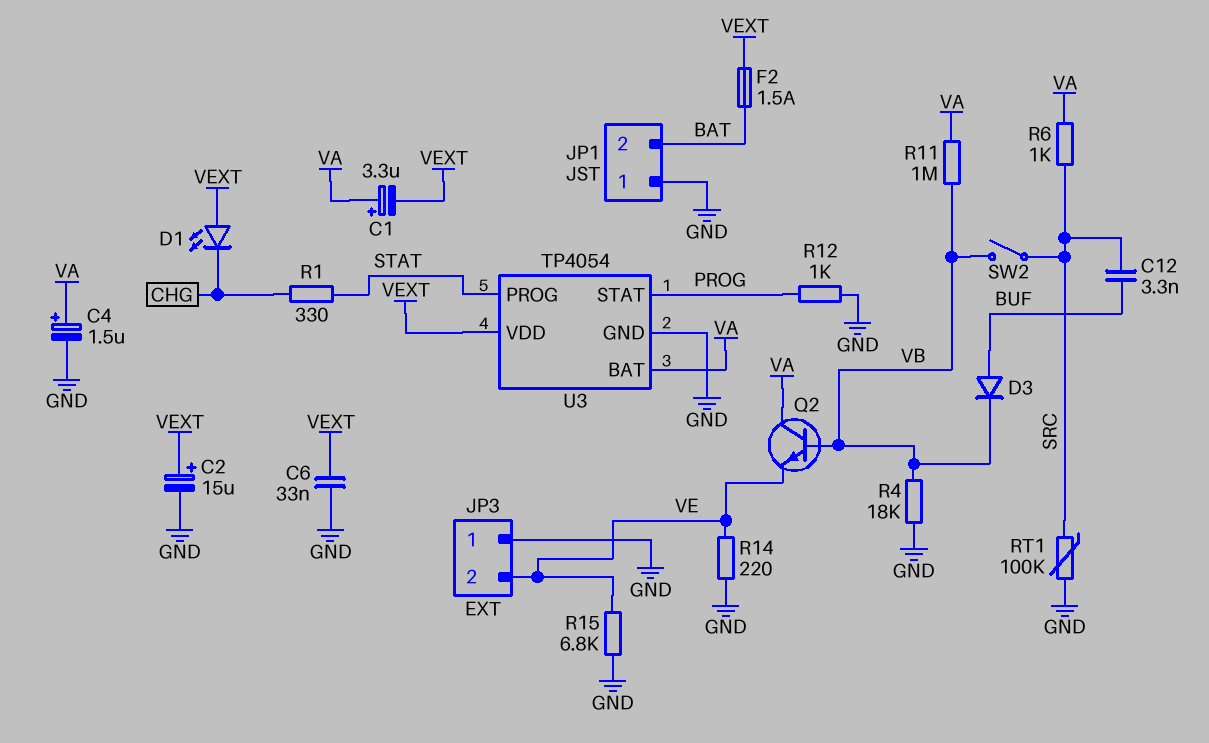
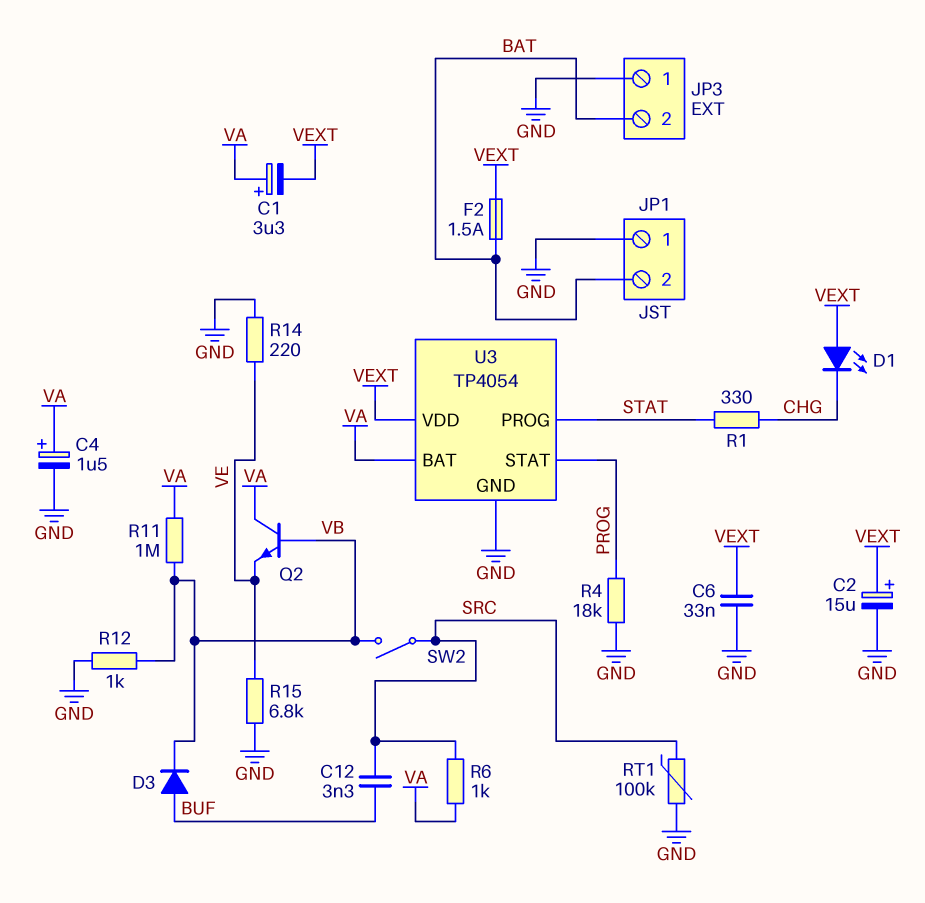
JP3 pin 2: VE -> BAT
R4: 18k (GND, VB) -> 18k (GND, PROG)
R12: 1k (GND, PROG) -> 1k (GND, VB)

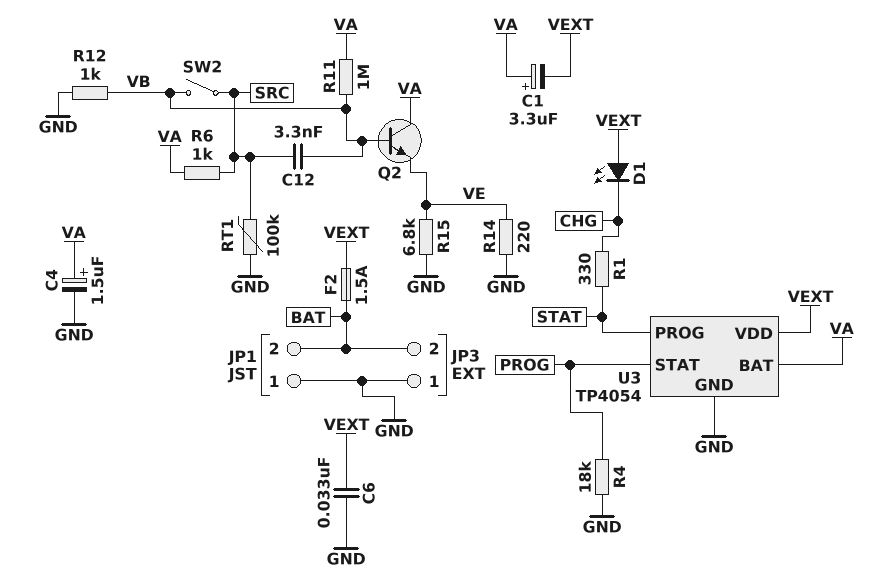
C2: 15uF (plus VEXT, minus GND) -> none
C12: 3.3nF (BUF, SRC) -> 3.3nF (SRC, VB)
D3: diode (A BUF, K VB) -> none

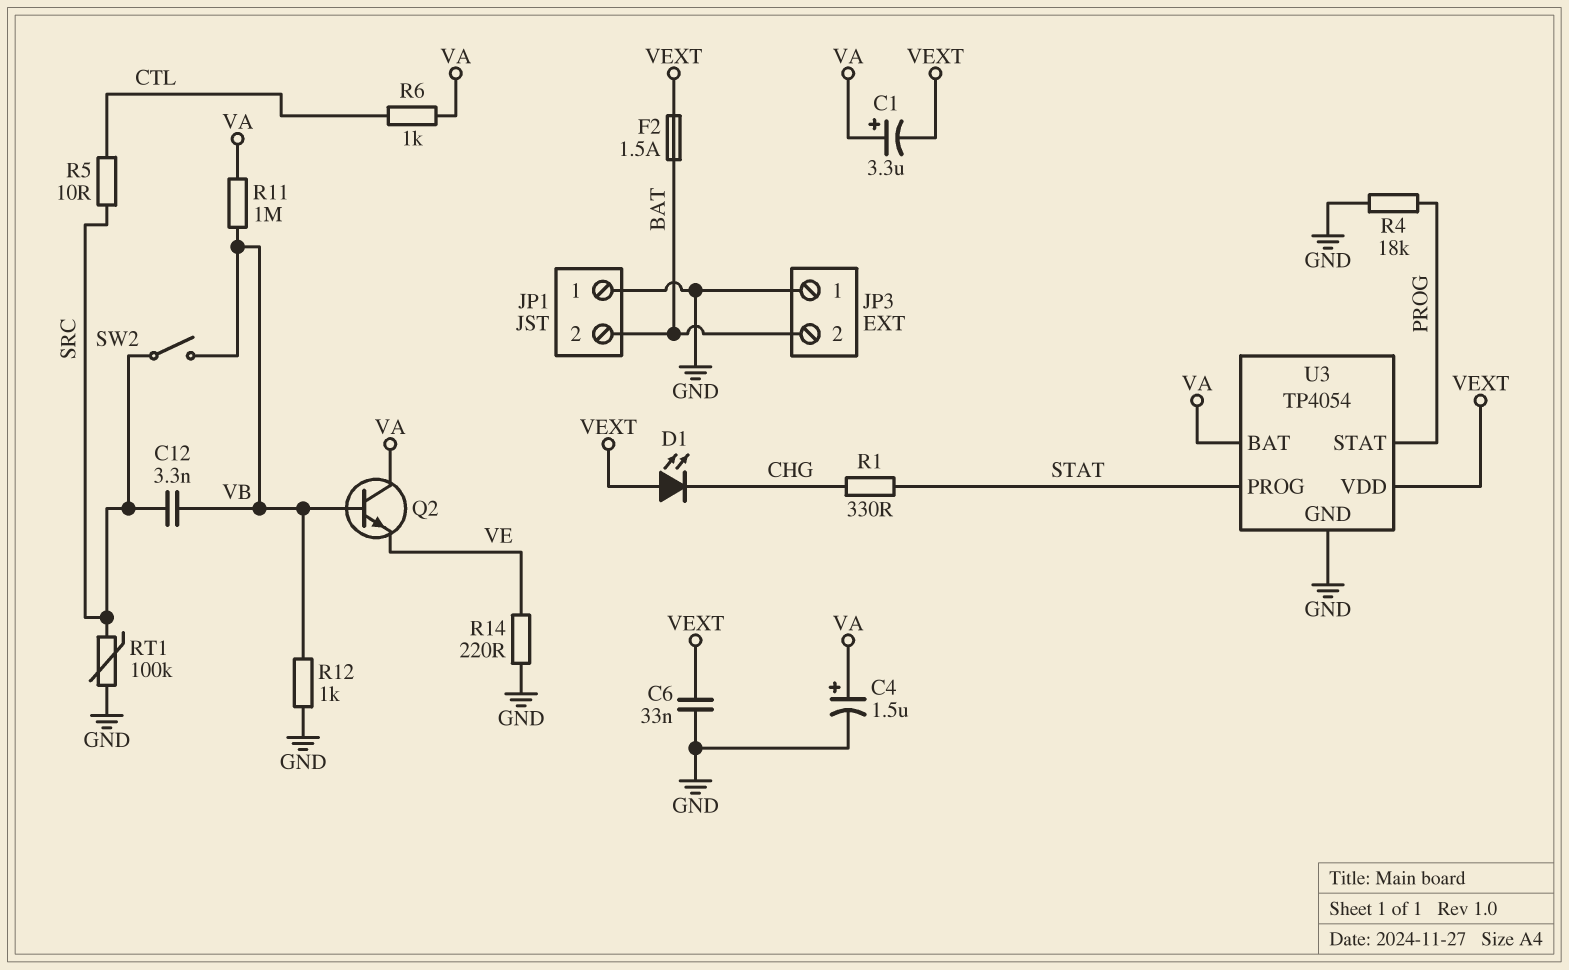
R5: none -> 10 (CTL, SRC)
R6: 1k (SRC, VA) -> 1k (CTL, VA)
R15: 6.8k (GND, VE) -> none

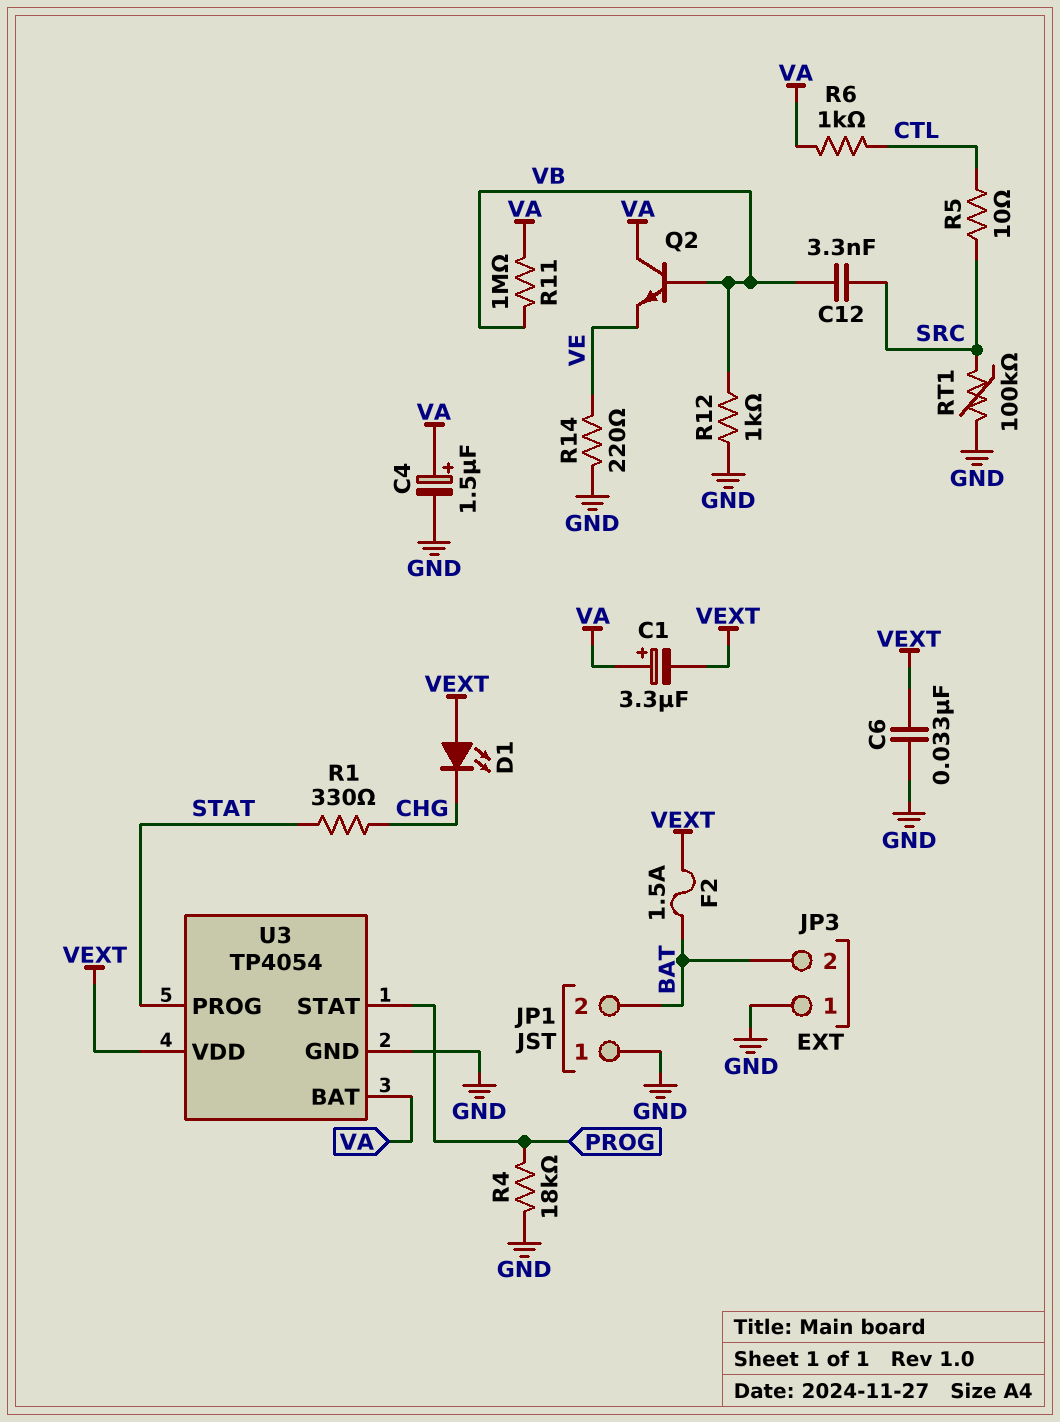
SW2: switch (SRC, VB) -> none

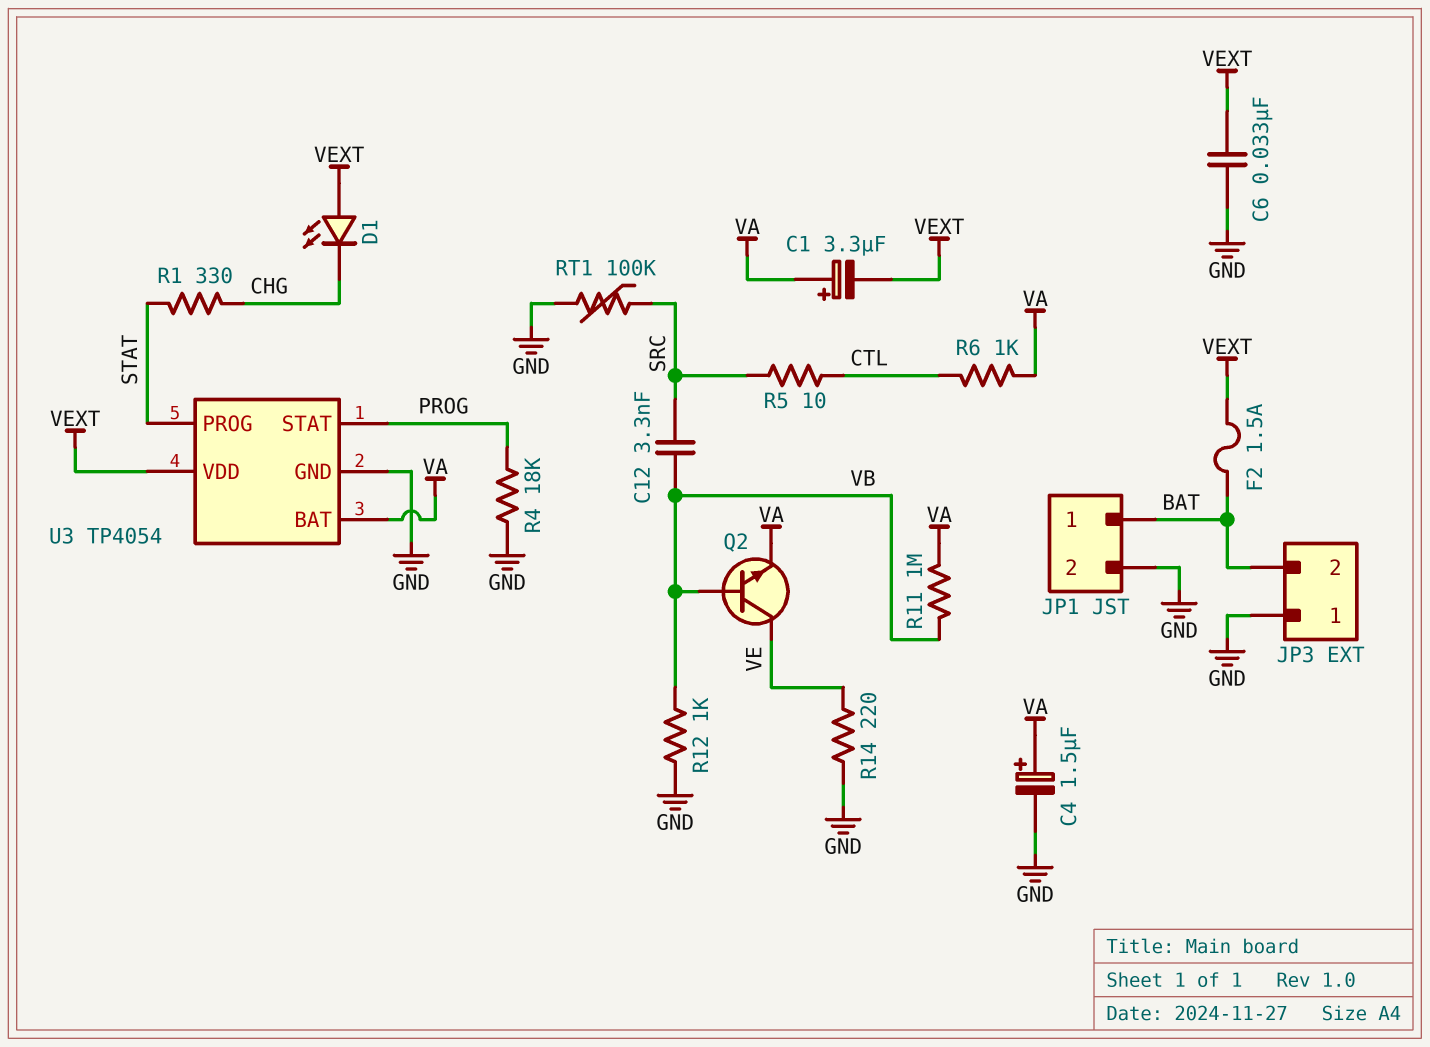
JP1 pin 1: GND -> BAT
JP1 pin 2: BAT -> GND
Q2: NPN (B VB, C VA, E VE) -> NPN (B VB, C VE, E VA)

